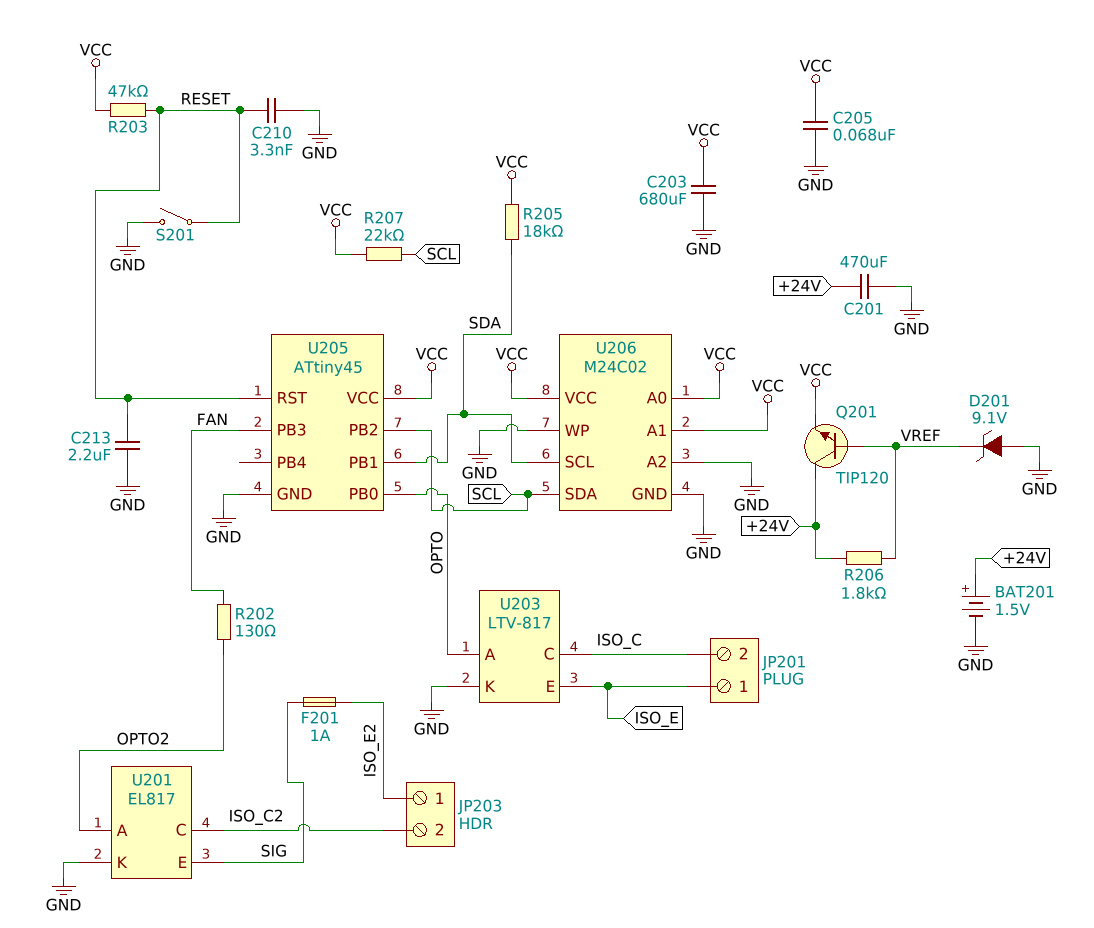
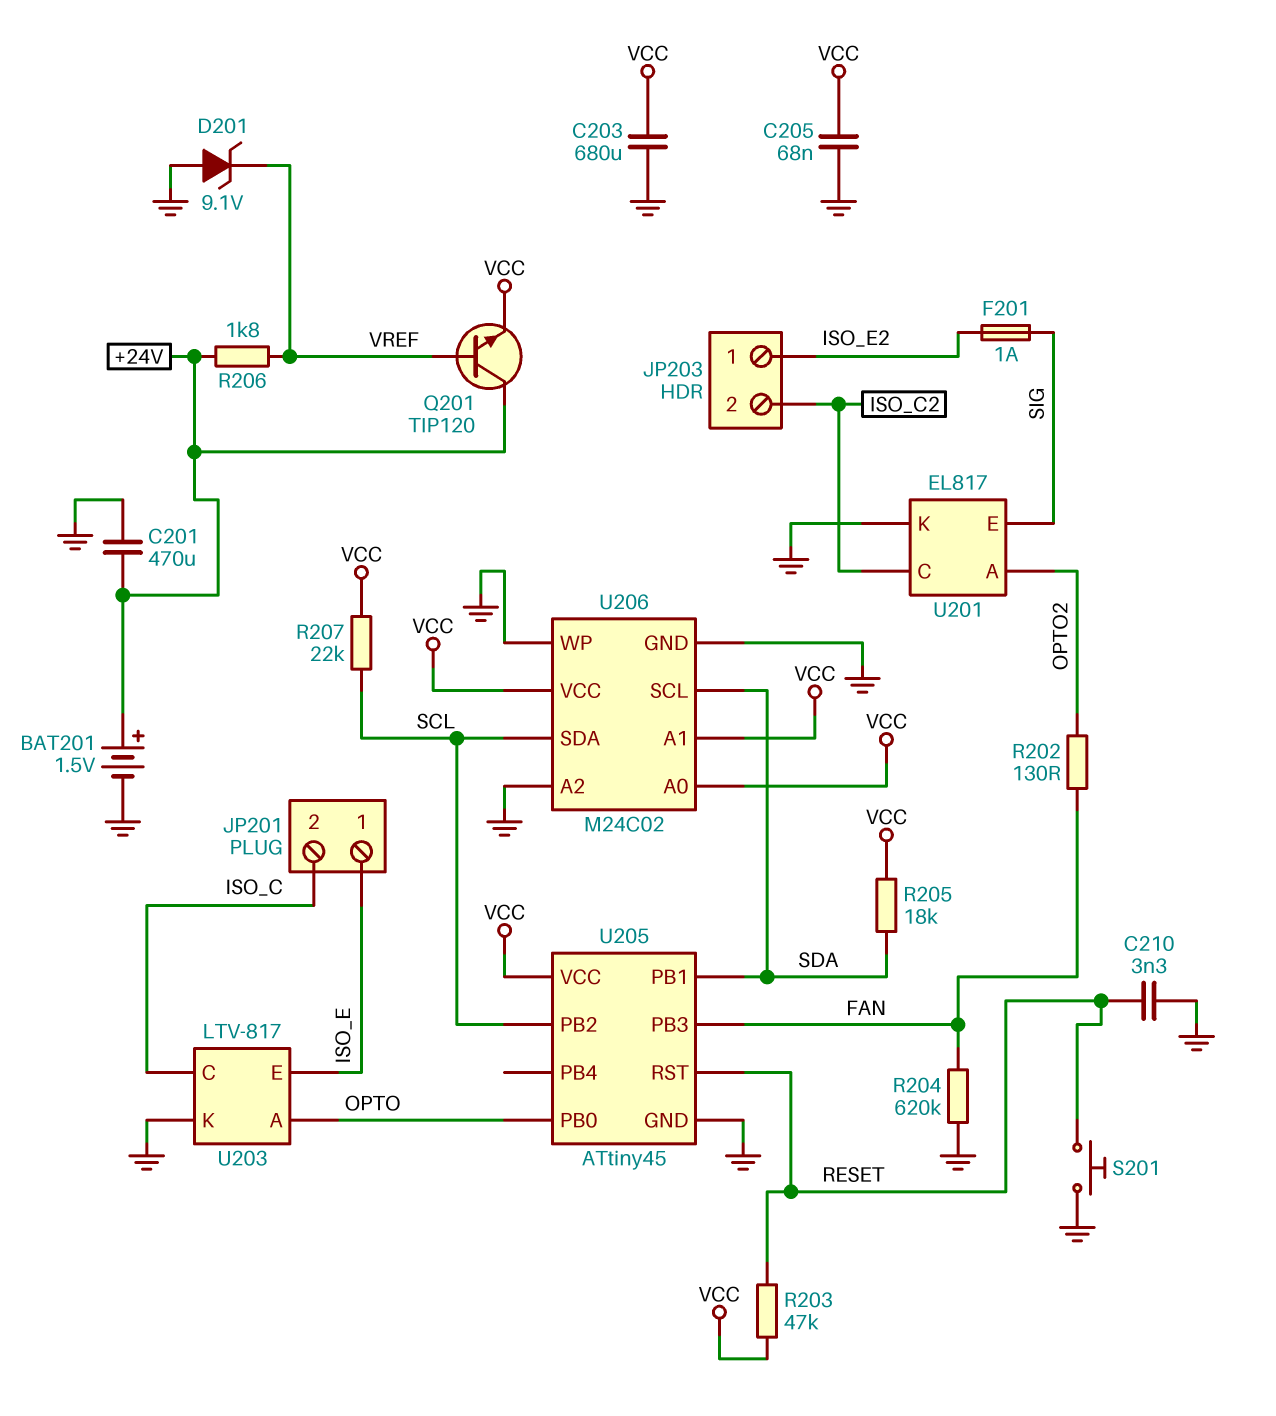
C213: 2.2uF (GND, RESET) -> none
R204: none -> 620k (FAN, GND)
S201: switch (GND, RESET) -> button (GND, RESET)

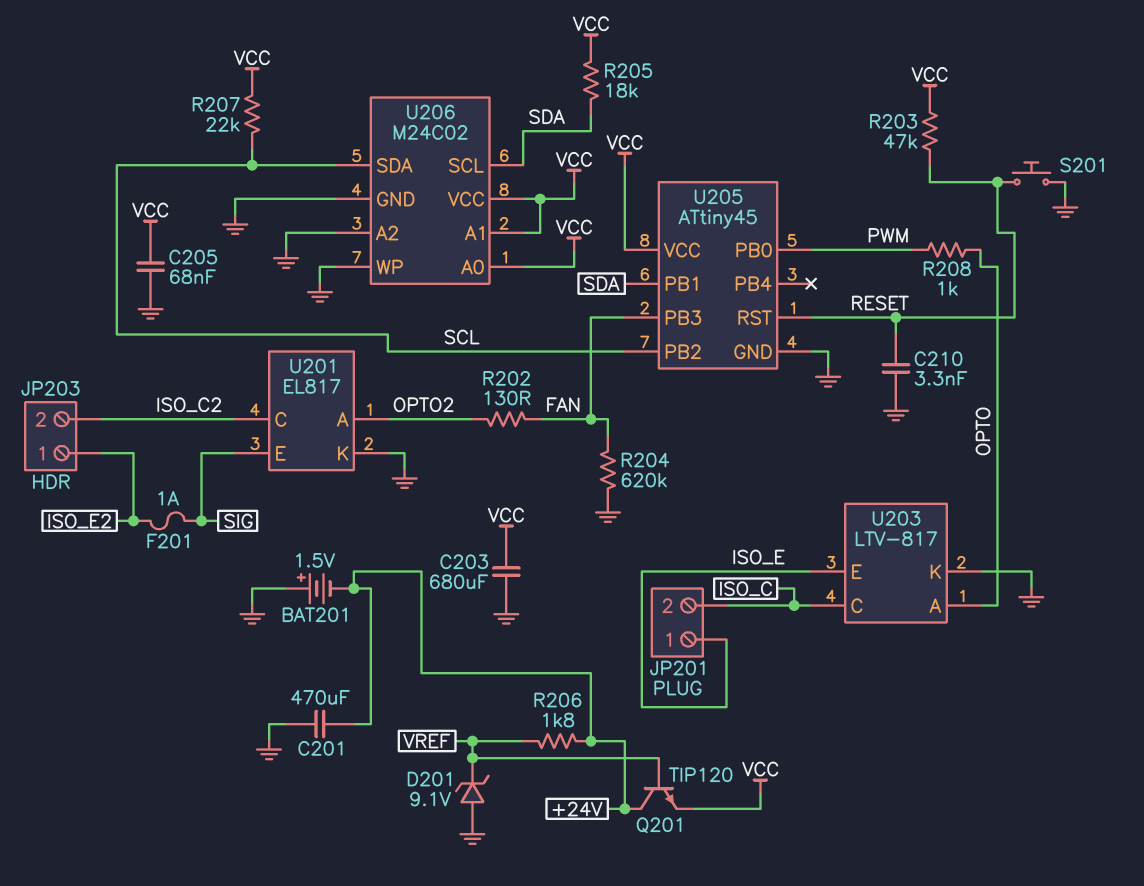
BAT201: 1.5V (plus +24V, minus GND) -> 1.5V (plus GND, minus +24V)
R208: none -> 1k (OPTO, PWM)
U205 pin PB0: OPTO -> PWM

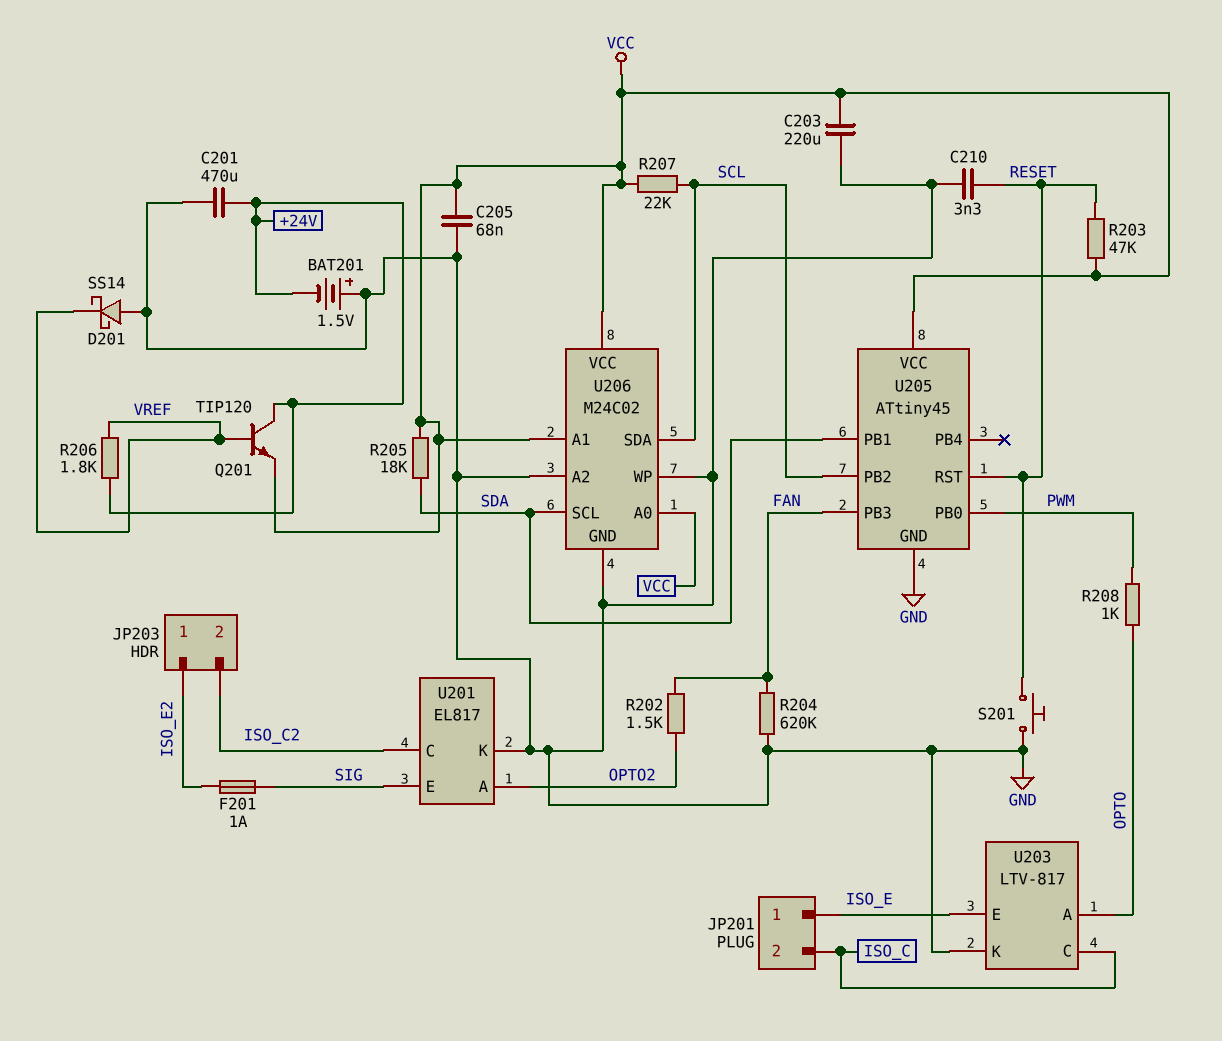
C203: 680uF (GND, VCC) -> 220uF (GND, VCC)
D201: zener 9.1V (A GND, K VREF) -> schottky SS14 (A GND, K VREF)
R202: 130 (FAN, OPTO2) -> 1.5k (FAN, OPTO2)

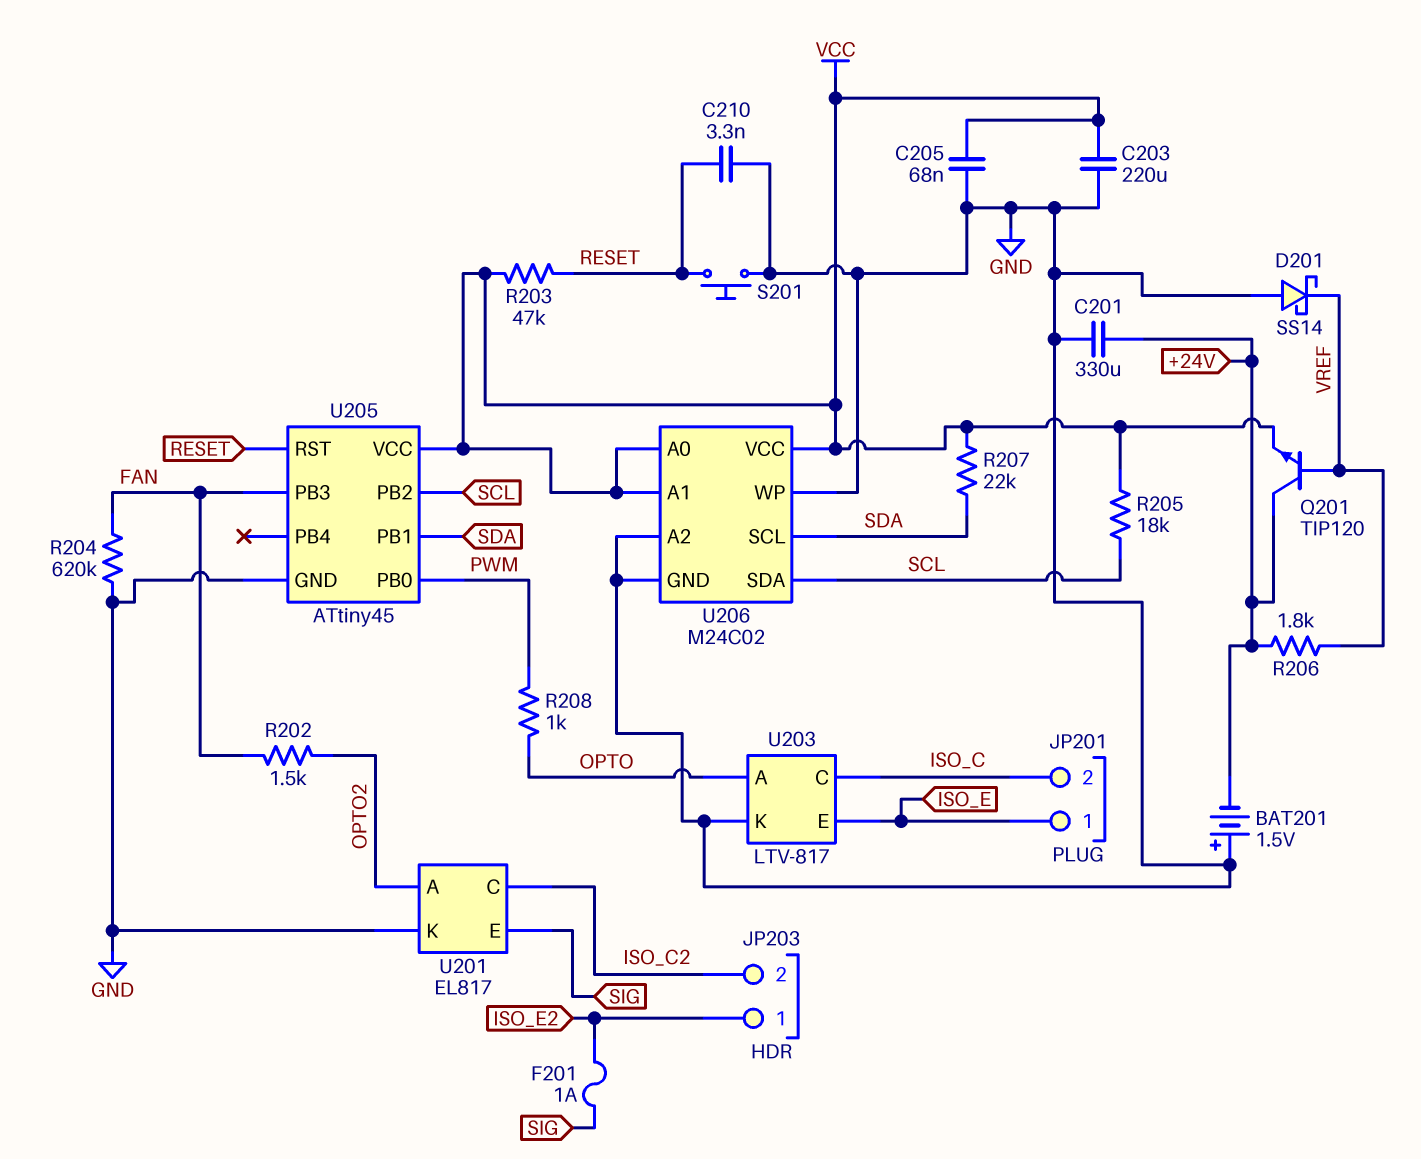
C201: 470uF (+24V, GND) -> 330uF (+24V, GND)
R205: 18k (SDA, VCC) -> 18k (SCL, VCC)
R207: 22k (SCL, VCC) -> 22k (SDA, VCC)

